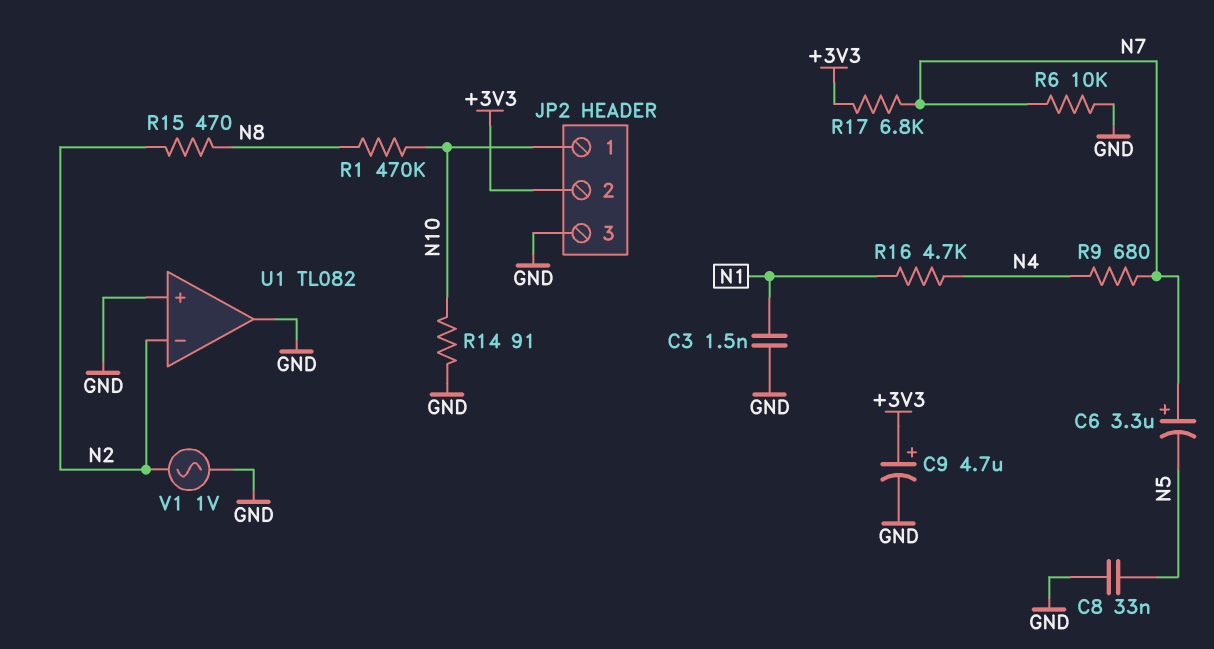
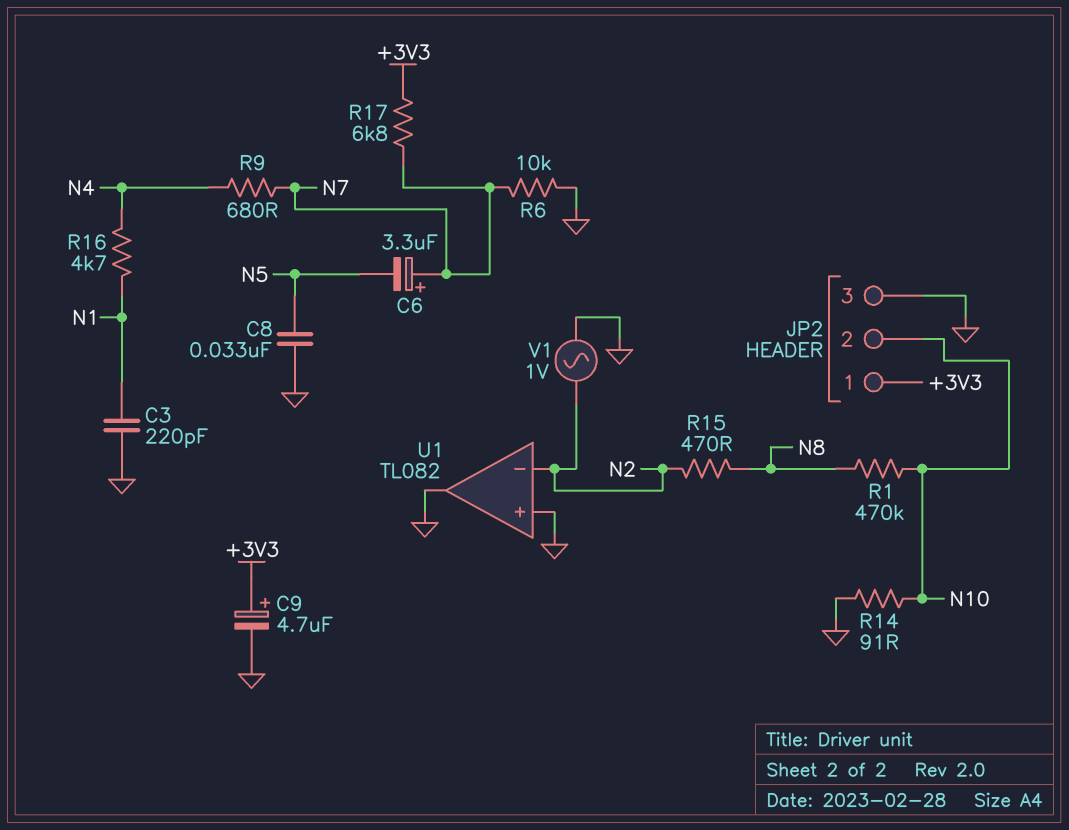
C3: 1.5nF (GND, N1) -> 220pF (GND, N1)
JP2 pin 1: N10 -> +3V3
JP2 pin 2: +3V3 -> N10

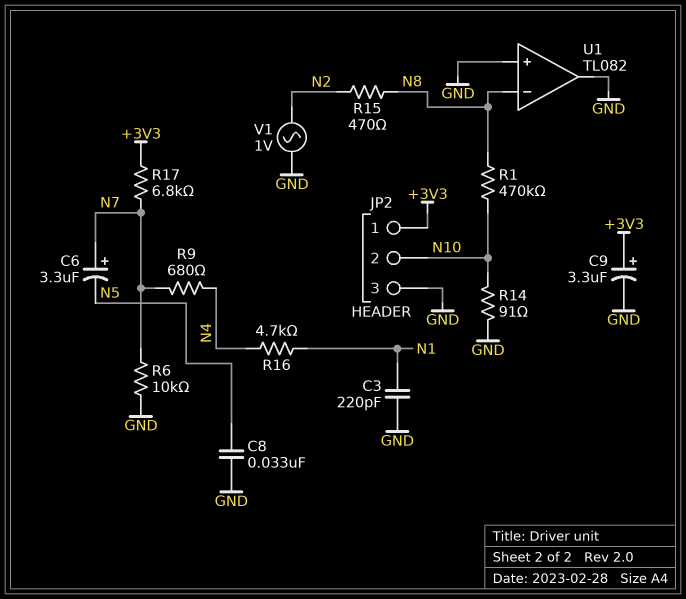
C9: 4.7uF (plus +3V3, minus GND) -> 3.3uF (plus +3V3, minus GND)
U1 pin in-: N2 -> N8

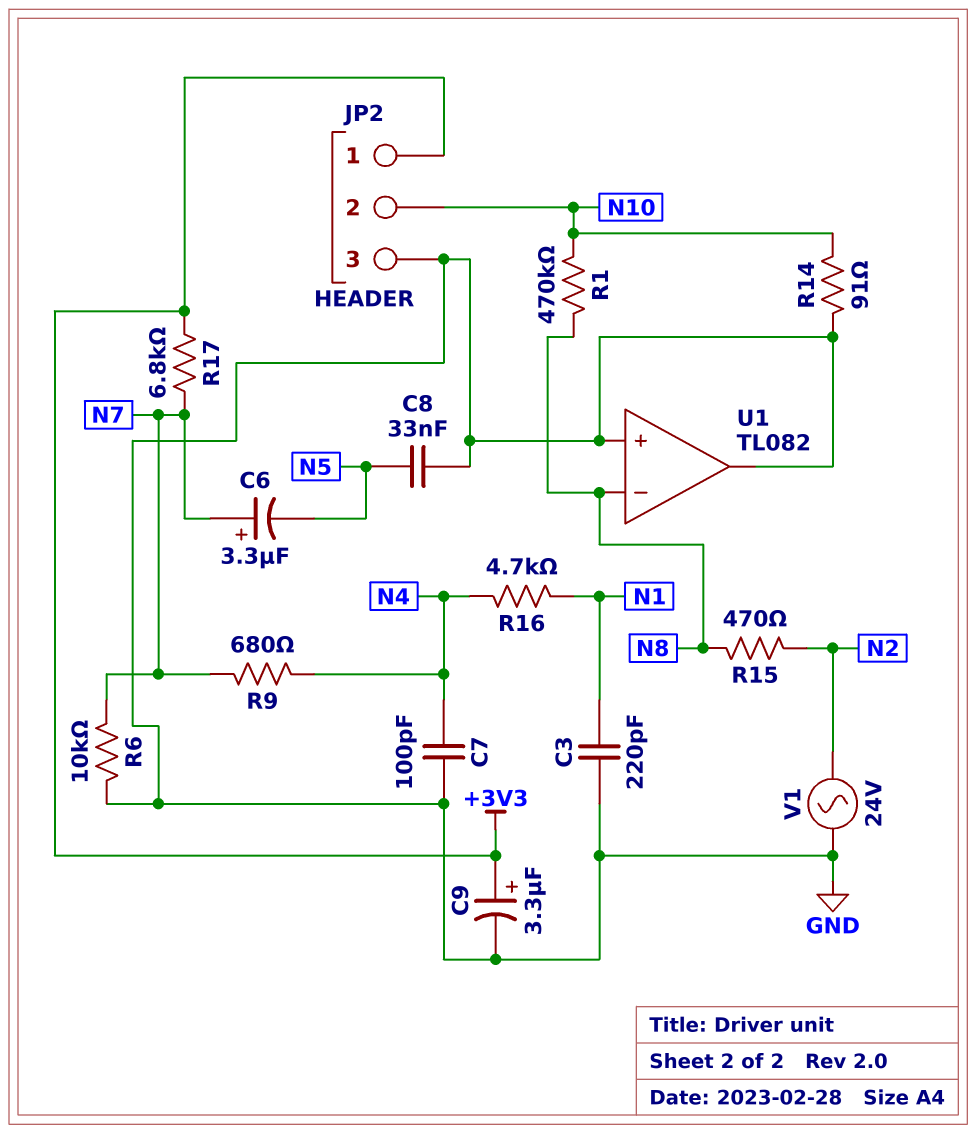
C7: none -> 100pF (GND, N4)
V1: AC 1V (GND, N2) -> AC 24V (GND, N2)

